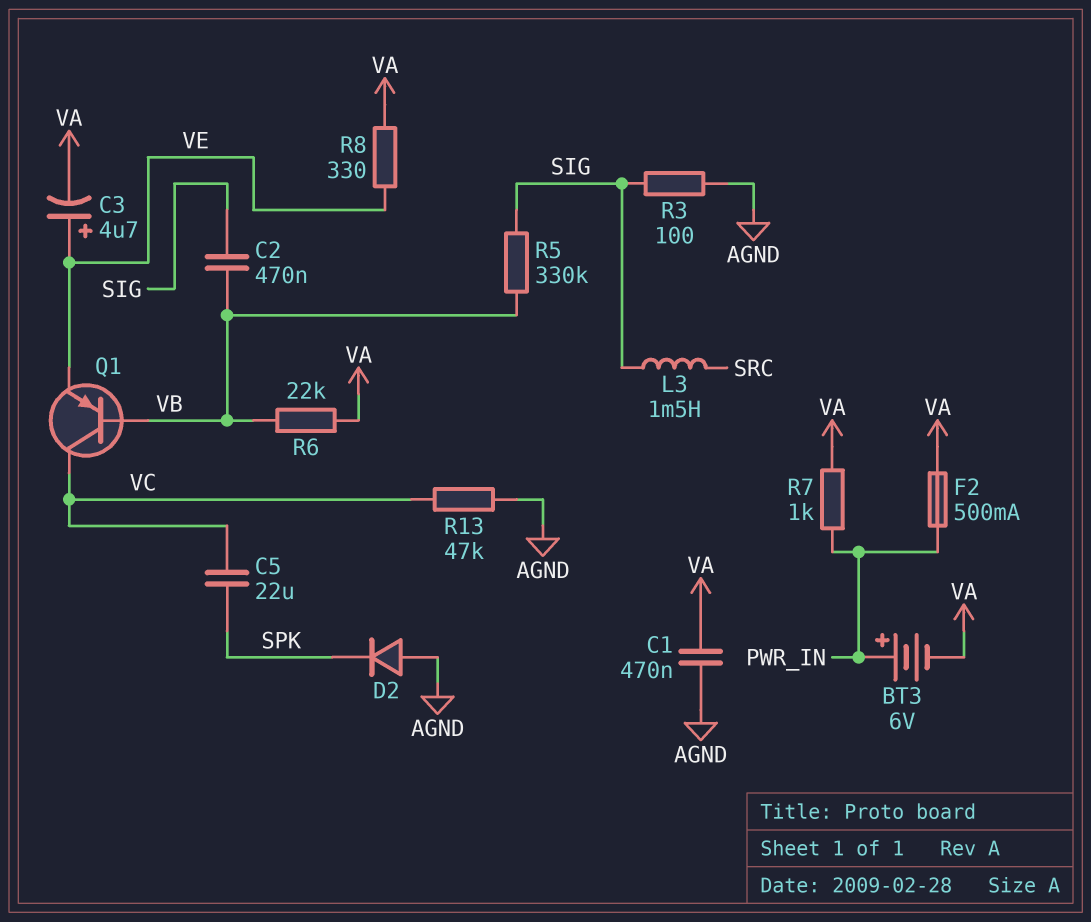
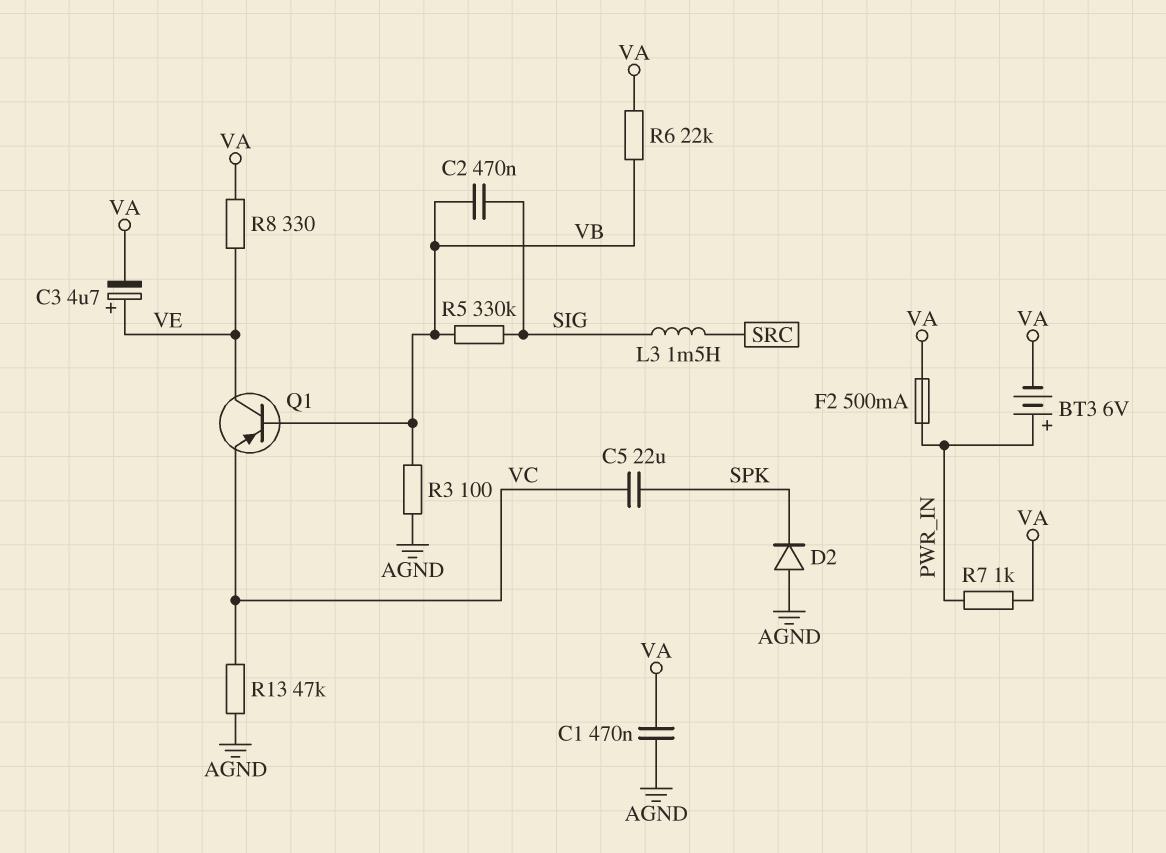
Q1: PNP (B VB, C VC, E VE) -> PNP (B VB, C VE, E VC)
R3: 100 (AGND, SIG) -> 100 (AGND, VB)

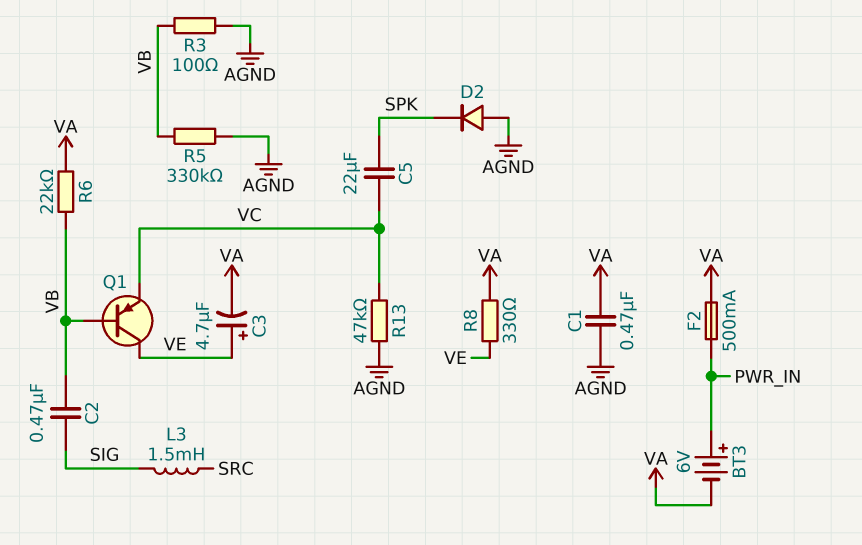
R5: 330k (SIG, VB) -> 330k (AGND, VB)
R7: 1k (PWR_IN, VA) -> none

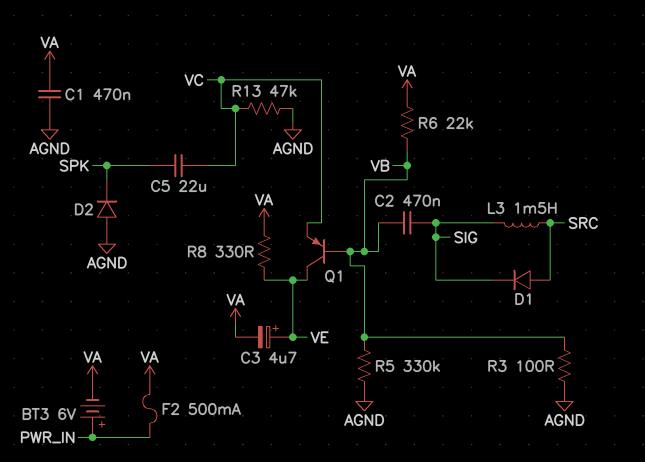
D1: none -> diode (A SRC, K SIG)

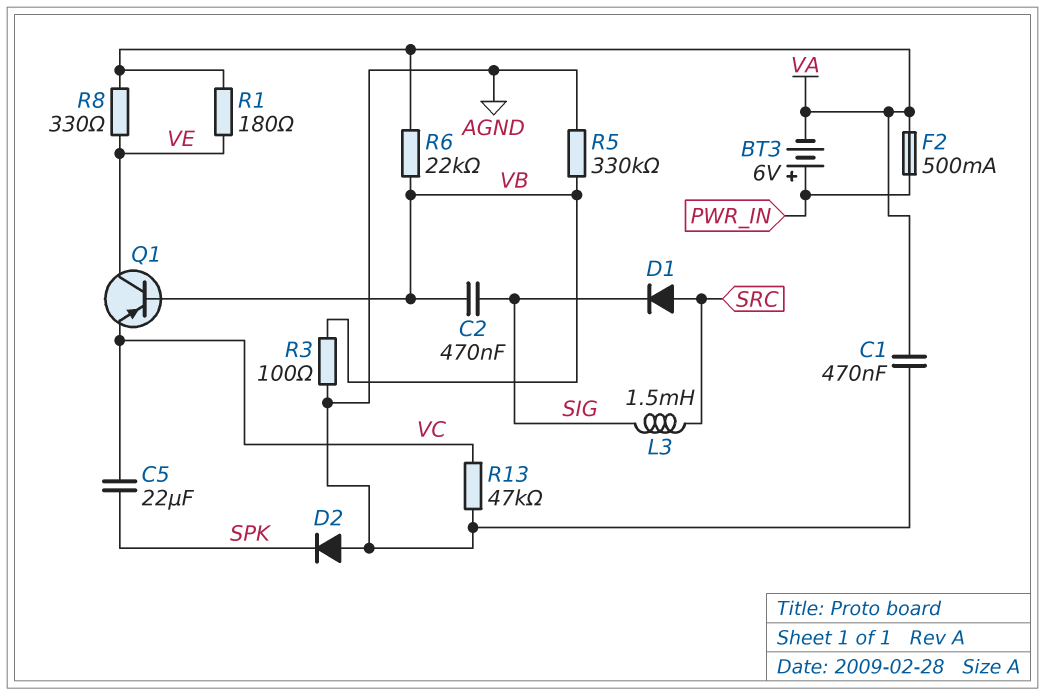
C3: 4.7uF (plus VE, minus VA) -> none
R1: none -> 180 (VA, VE)

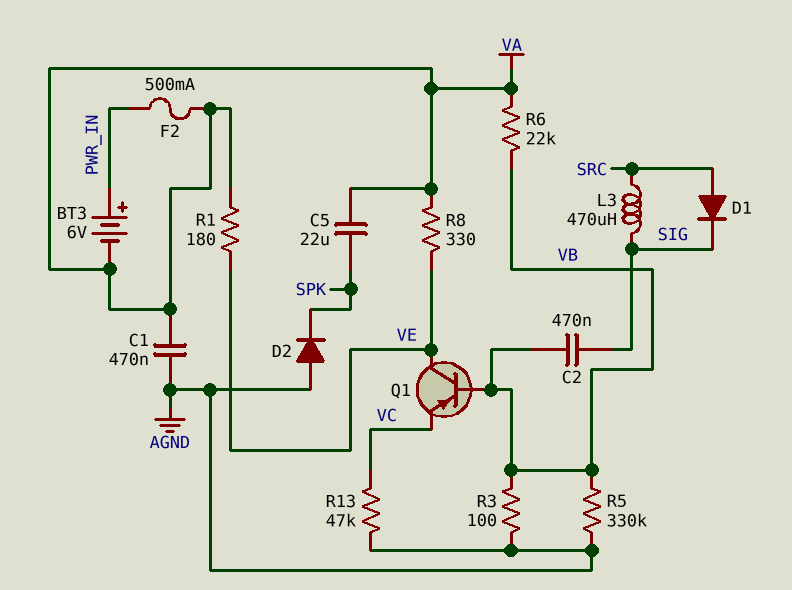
C5: 22uF (SPK, VC) -> 22uF (SPK, VA)
L3: 1.5mH (SIG, SRC) -> 470uH (SIG, SRC)

